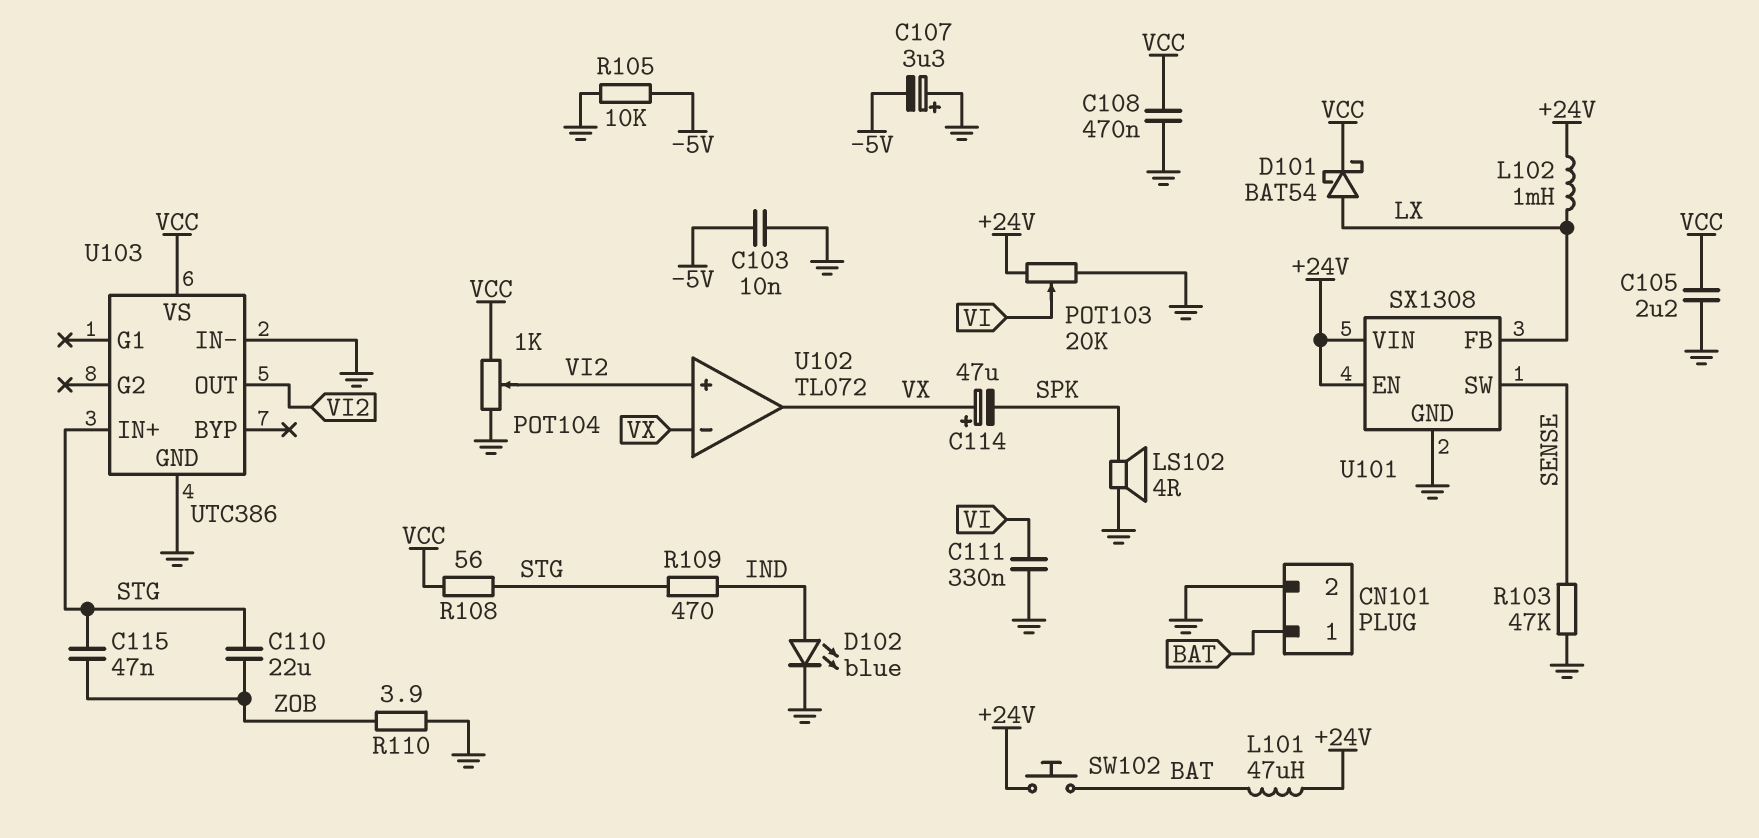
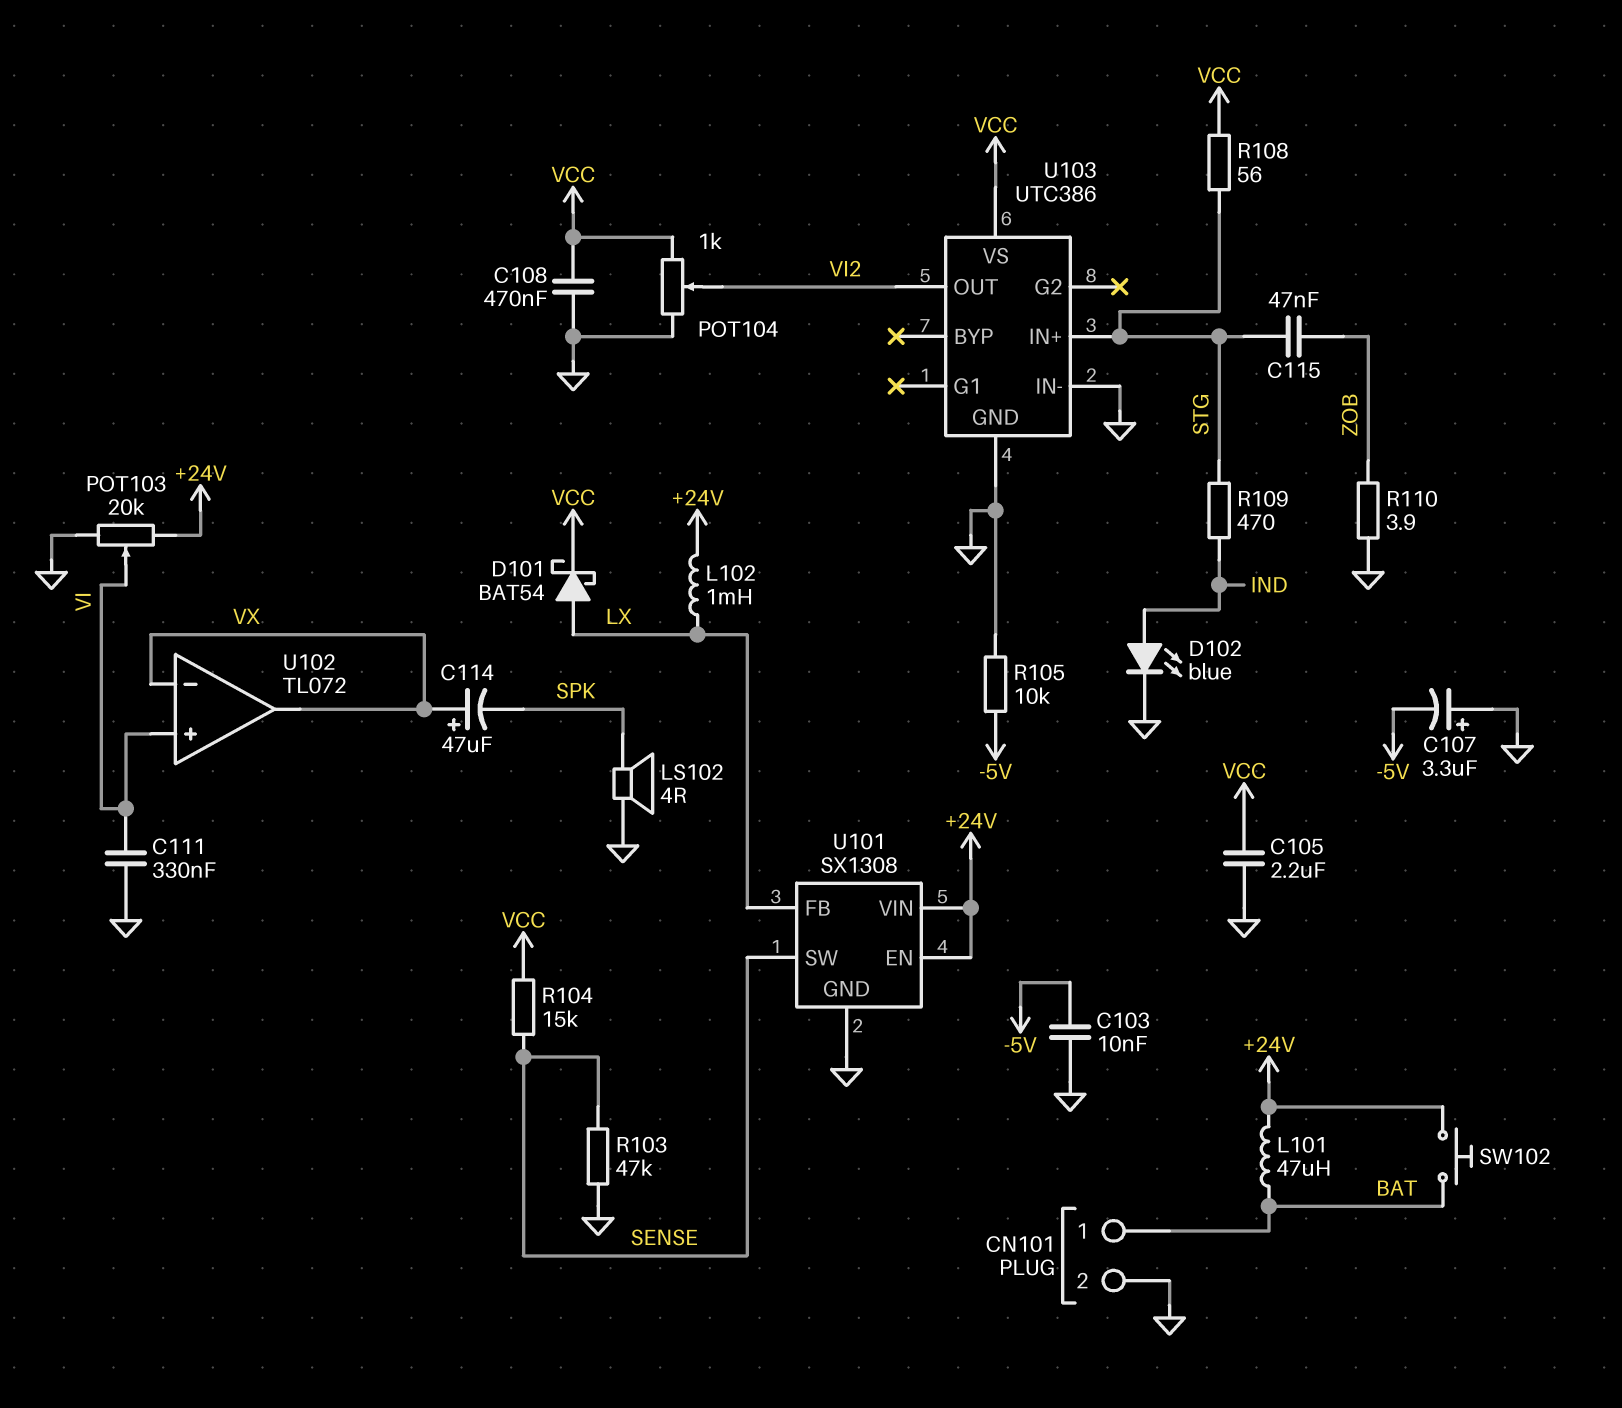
C110: 22uF (STG, ZOB) -> none
R104: none -> 15k (SENSE, VCC)
U102 pin in+: VI2 -> VI

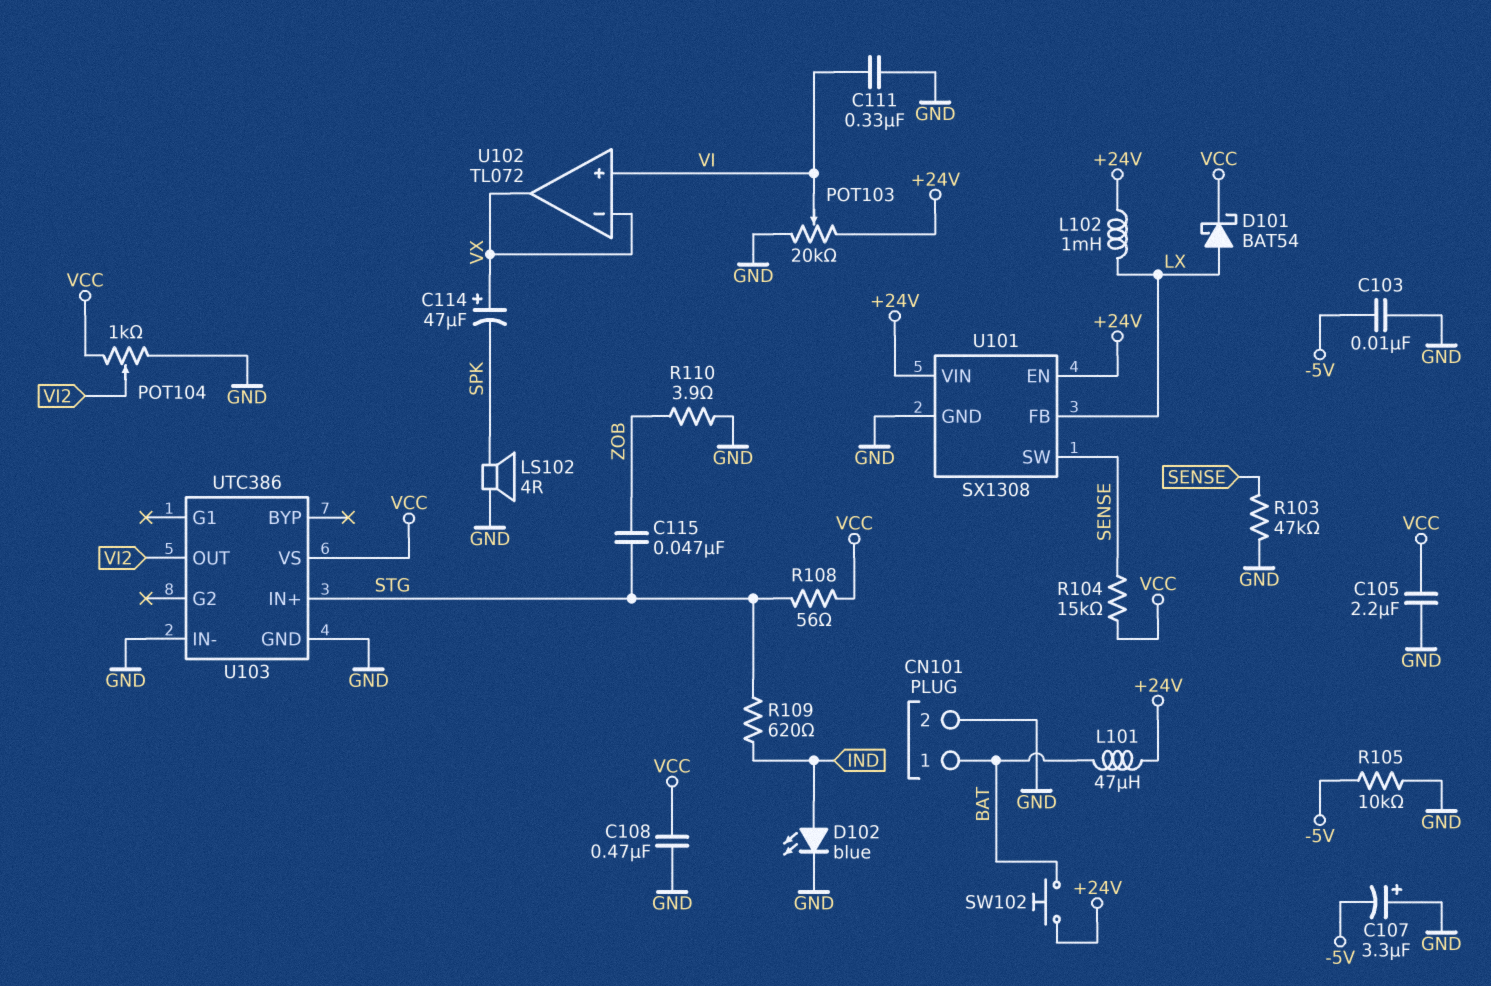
R109: 470 (IND, STG) -> 620 (IND, STG)

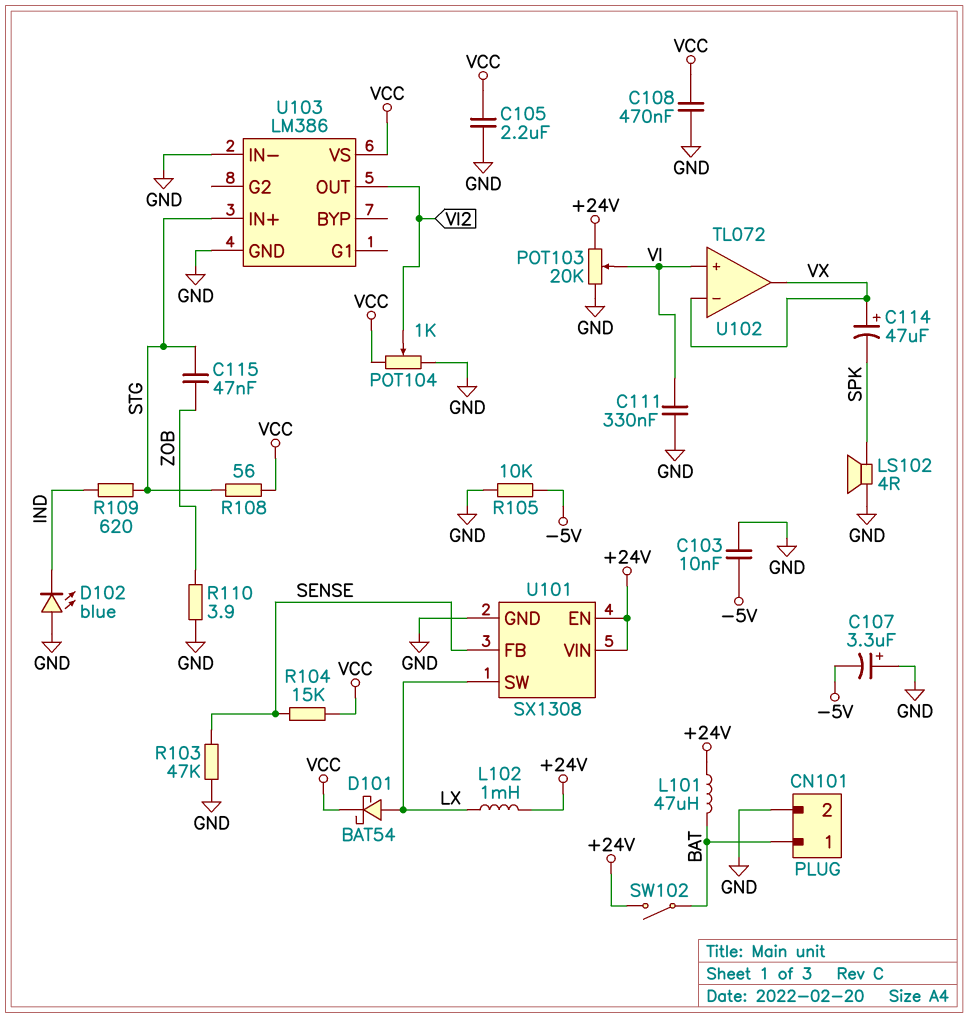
D102: LED blue (A IND, K GND) -> LED blue (A GND, K IND)
SW102: button (+24V, BAT) -> switch (+24V, BAT)
U101 pin FB: LX -> SENSE
U101 pin SW: SENSE -> LX
U103: UTC386 -> LM386

